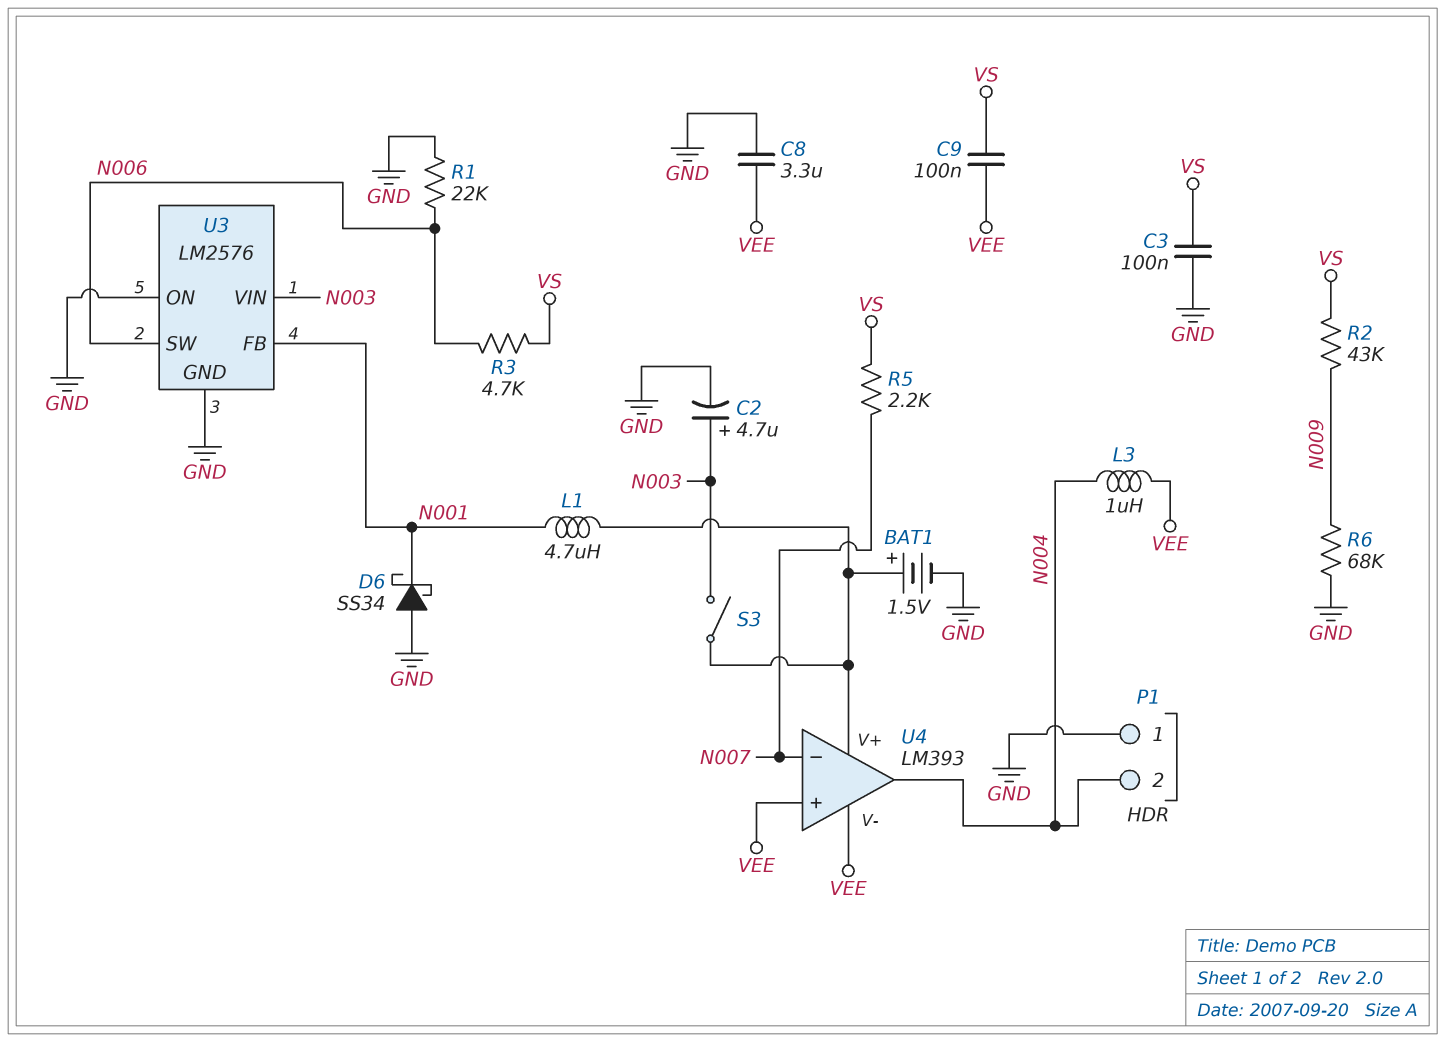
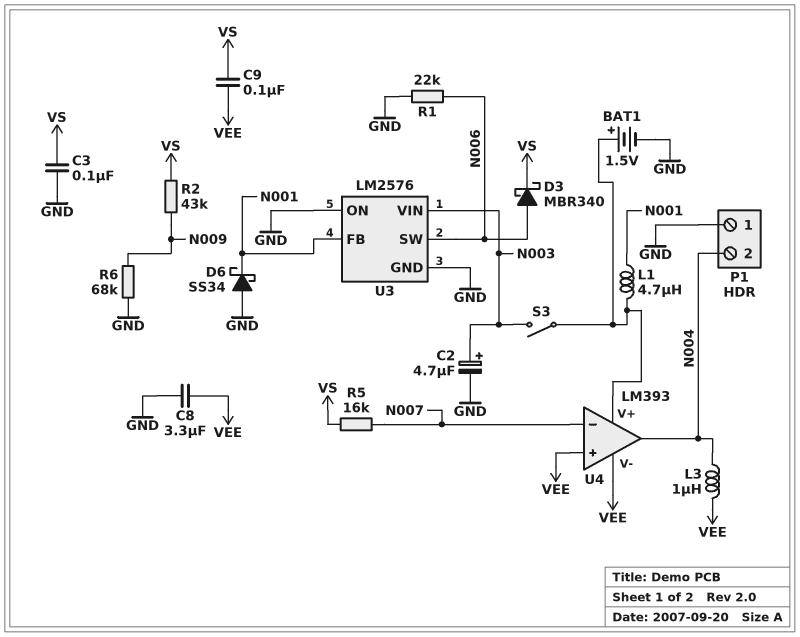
D3: none -> schottky MBR340 (A N006, K VS)
R3: 4.7k (N006, VS) -> none
R5: 2.2k (N007, VS) -> 16k (N007, VS)

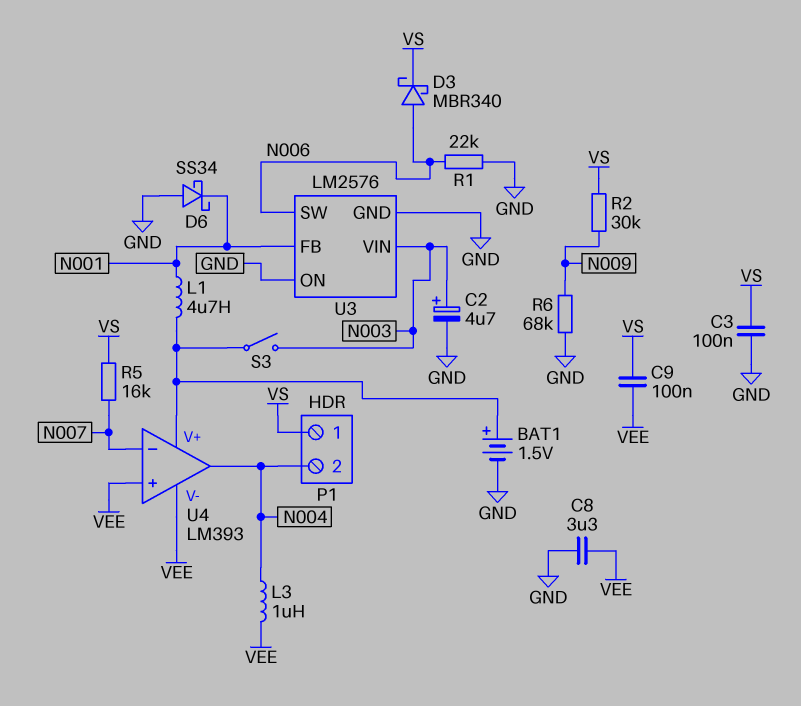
P1 pin 1: GND -> VS
R2: 43k (N009, VS) -> 30k (N009, VS)

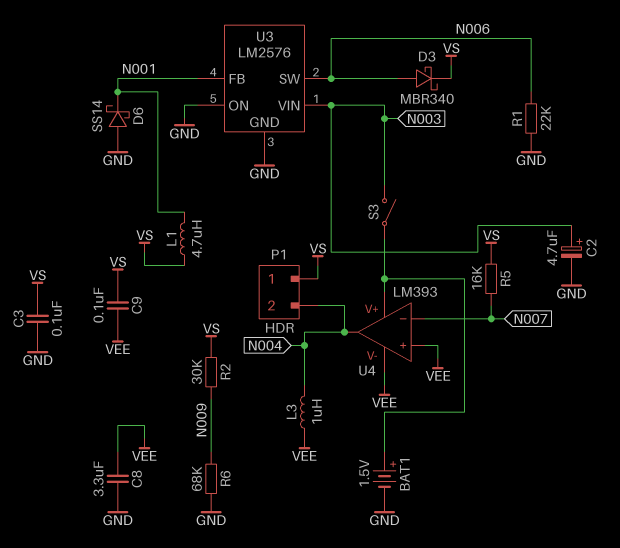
D6: schottky SS34 (A GND, K N001) -> schottky SS14 (A GND, K N001)
L1: 4.7uH (N001, U4/V+) -> 4.7uH (N001, VS)

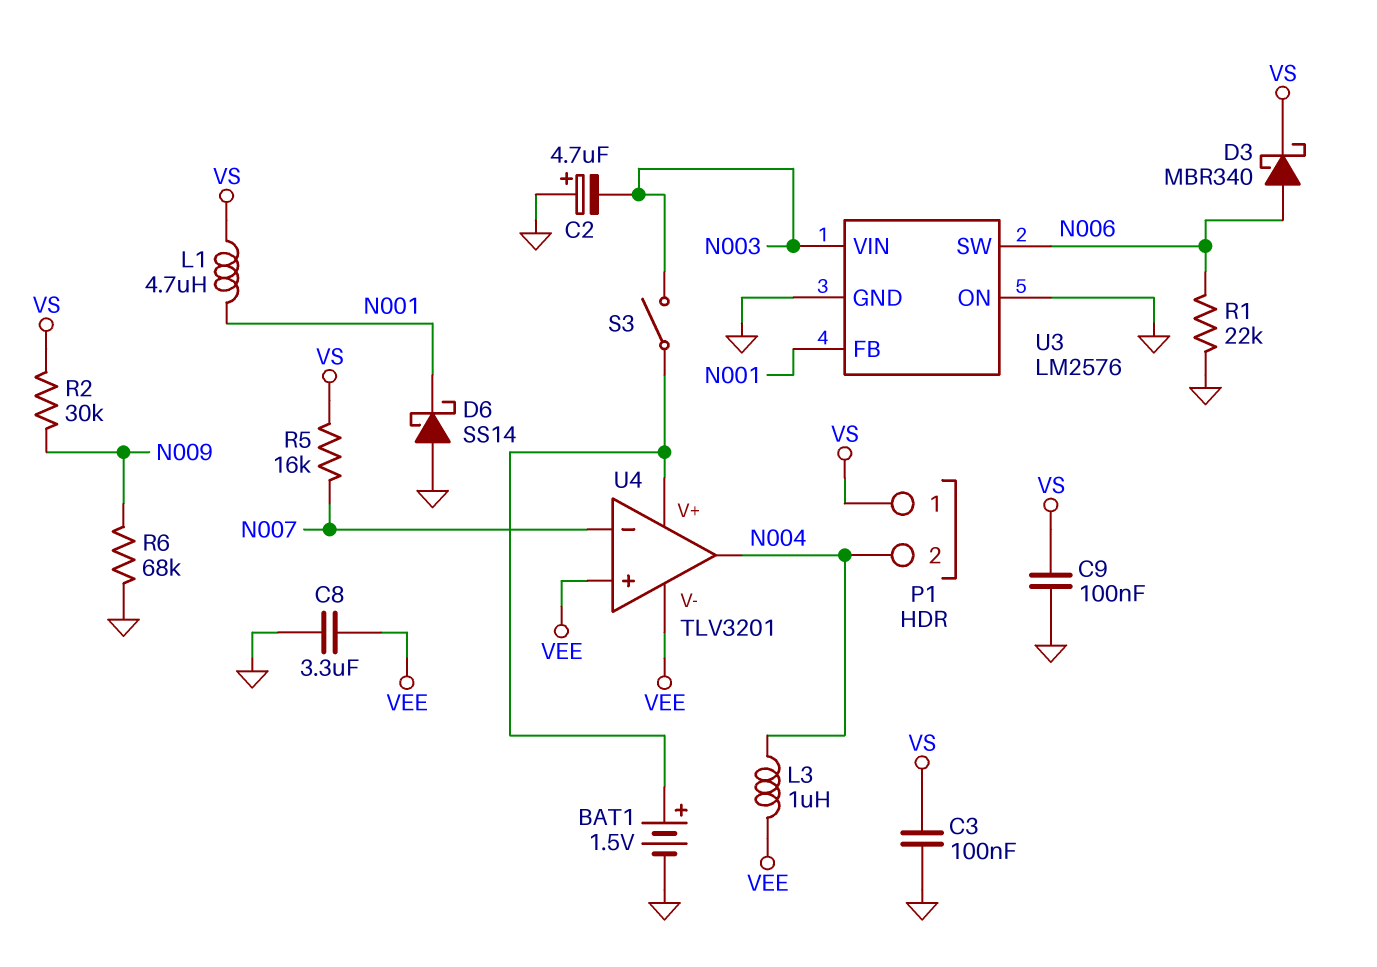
C2: 4.7uF (plus N003, minus GND) -> 4.7uF (plus GND, minus N003)
C9: 100nF (VEE, VS) -> 100nF (GND, VS)
U4: LM393 -> TLV3201

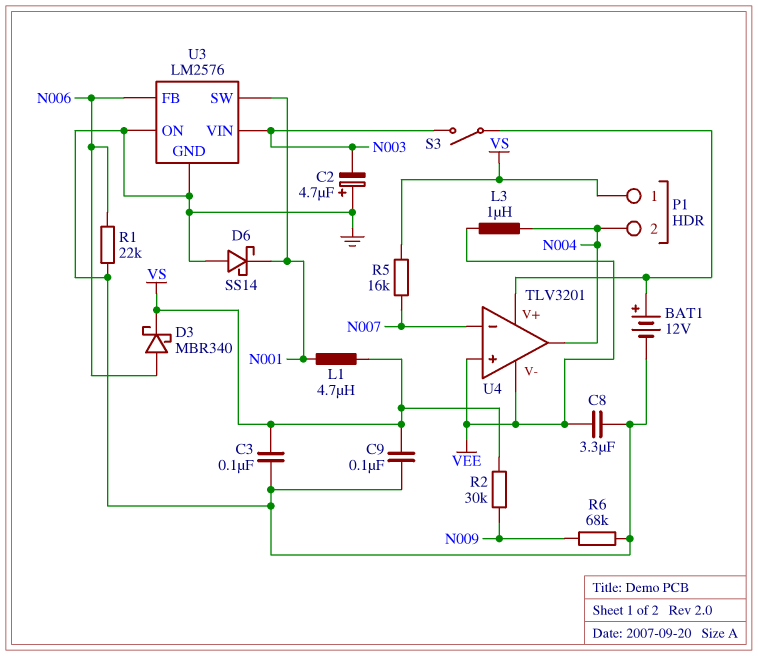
BAT1: 1.5V (plus U4/V+, minus GND) -> 12V (plus U4/V+, minus GND)
U3 pin FB: N001 -> N006
U3 pin SW: N006 -> N001

